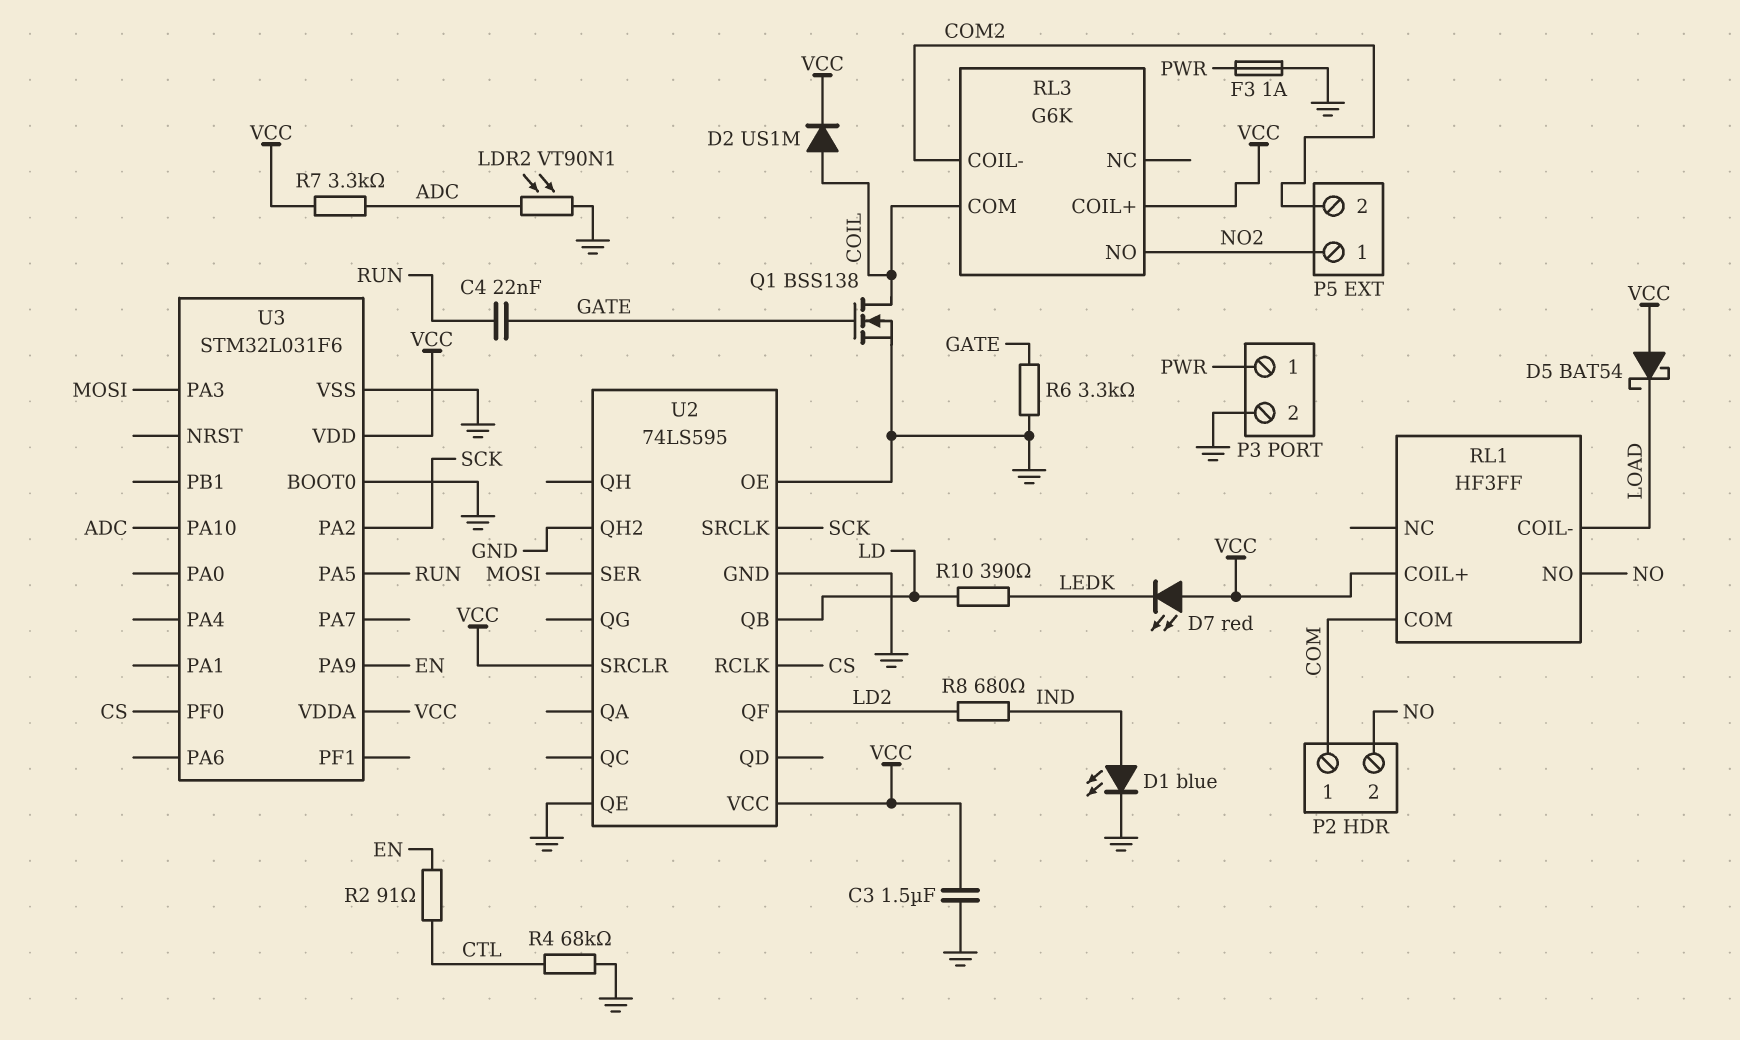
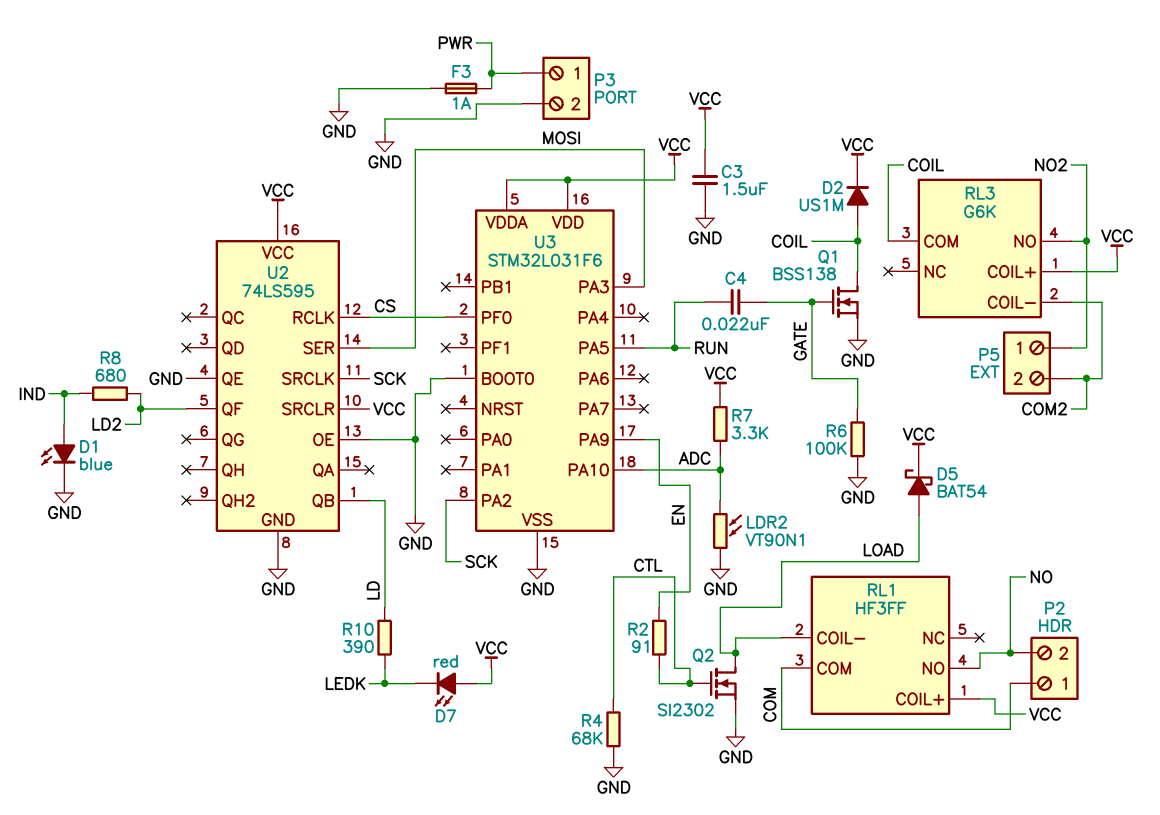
D5: schottky BAT54 (A VCC, K LOAD) -> schottky BAT54 (A LOAD, K VCC)
Q2: none -> NMOS SI2302 (G CTL, D LOAD, S GND)
R6: 3.3k (GATE, GND) -> 100k (GATE, GND)
U2 pin QH2: GND -> none

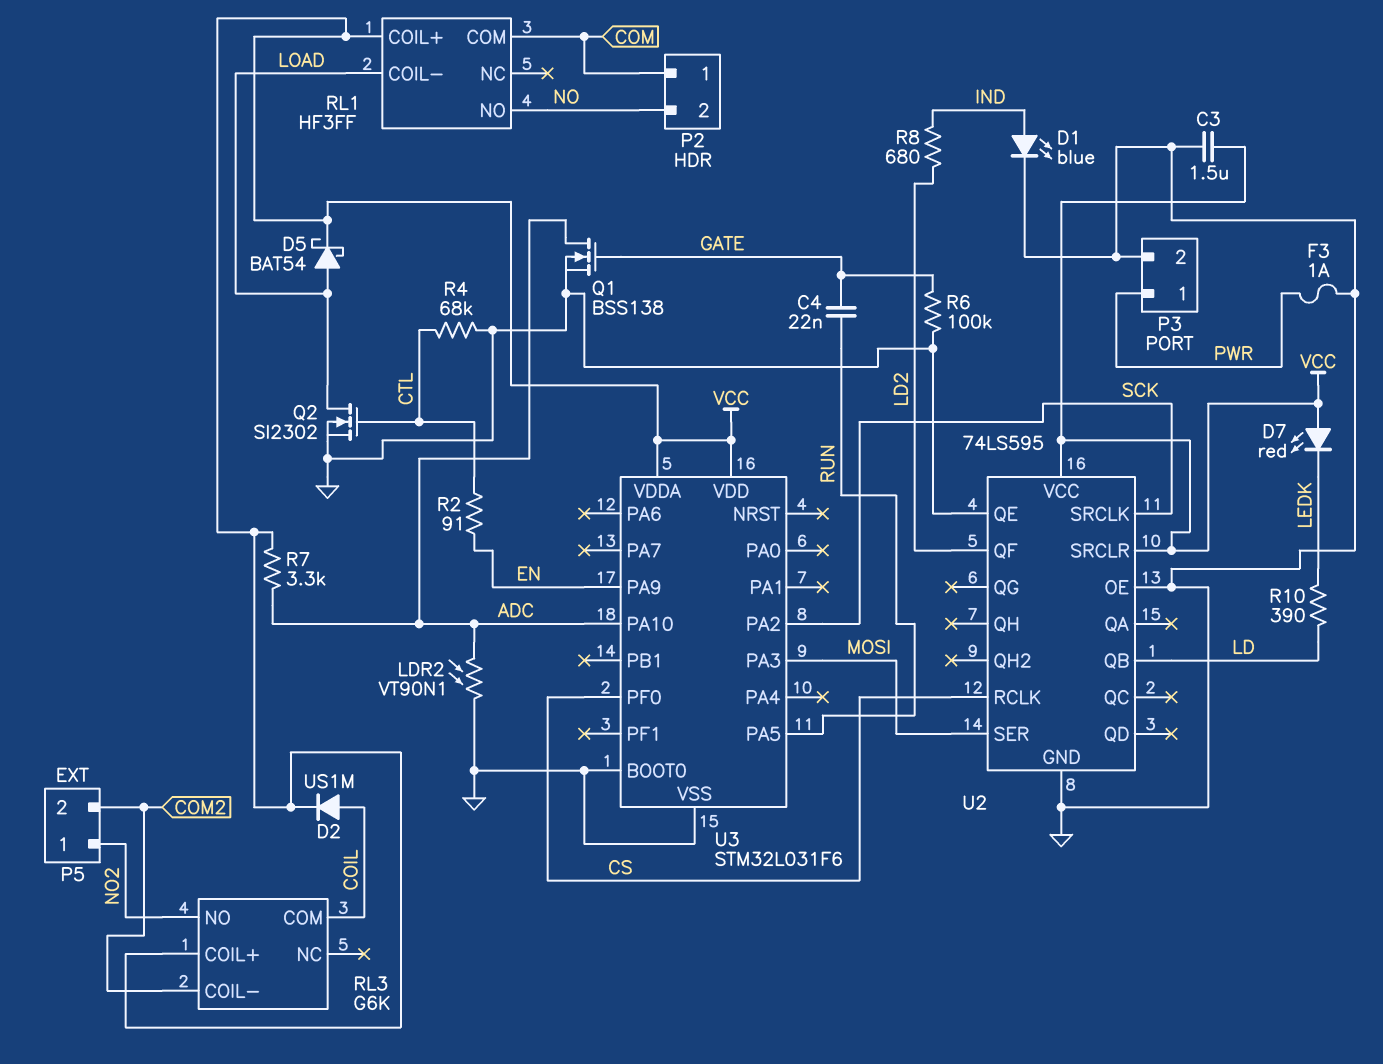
Q1: NMOS BSS138 (G GATE, D COIL, S GND) -> NMOS BSS138 (G GATE, D ADC, S GND)

